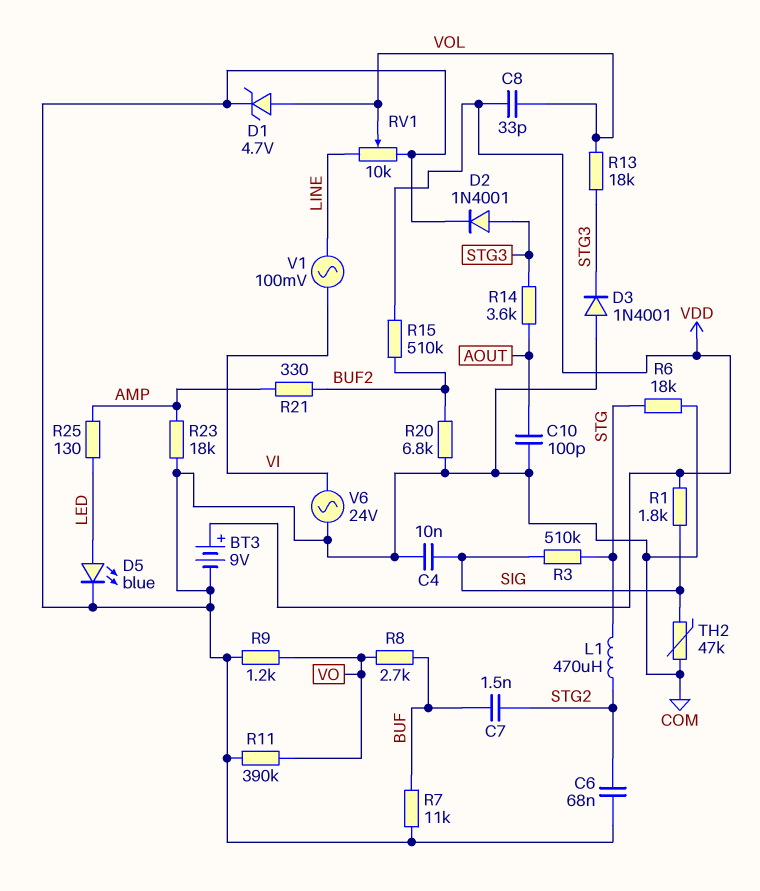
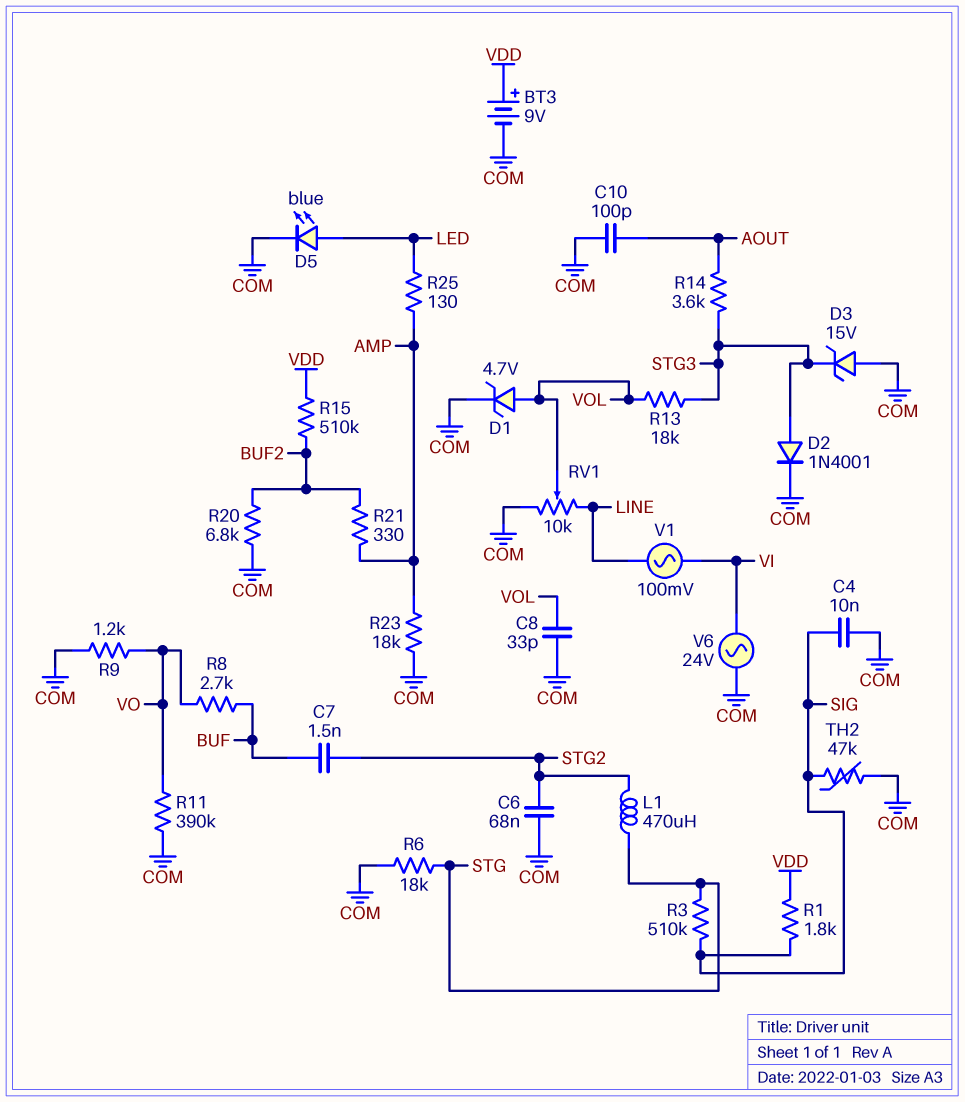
C8: 33pF (VDD, VOL) -> 33pF (COM, VOL)
D3: diode 1N4001 (A COM, K STG3) -> zener 15V (A COM, K STG3)
R7: 11k (BUF, COM) -> none

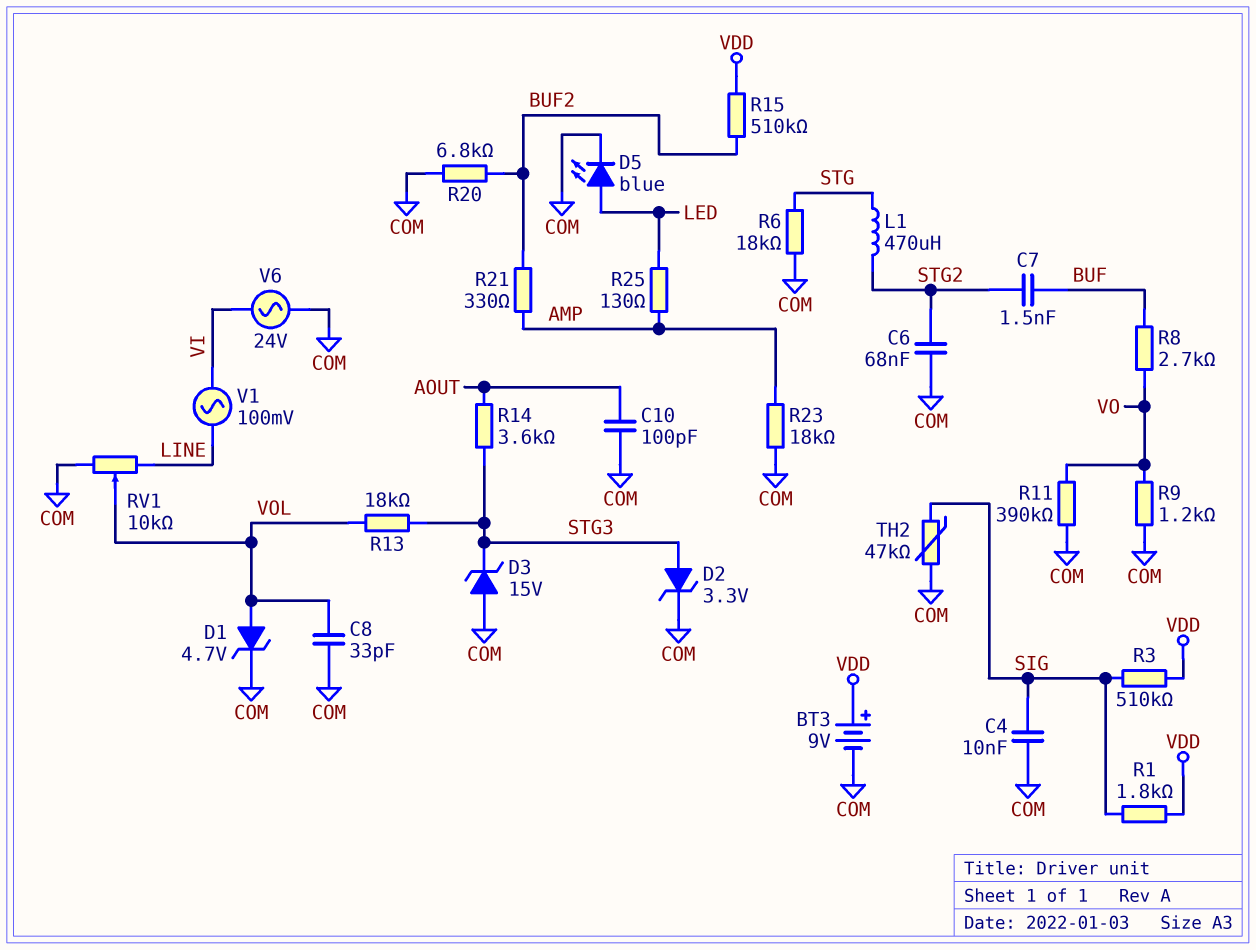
D2: diode 1N4001 (A STG3, K COM) -> zener 3.3V (A STG3, K COM)
R3: 510k (SIG, STG) -> 510k (SIG, VDD)

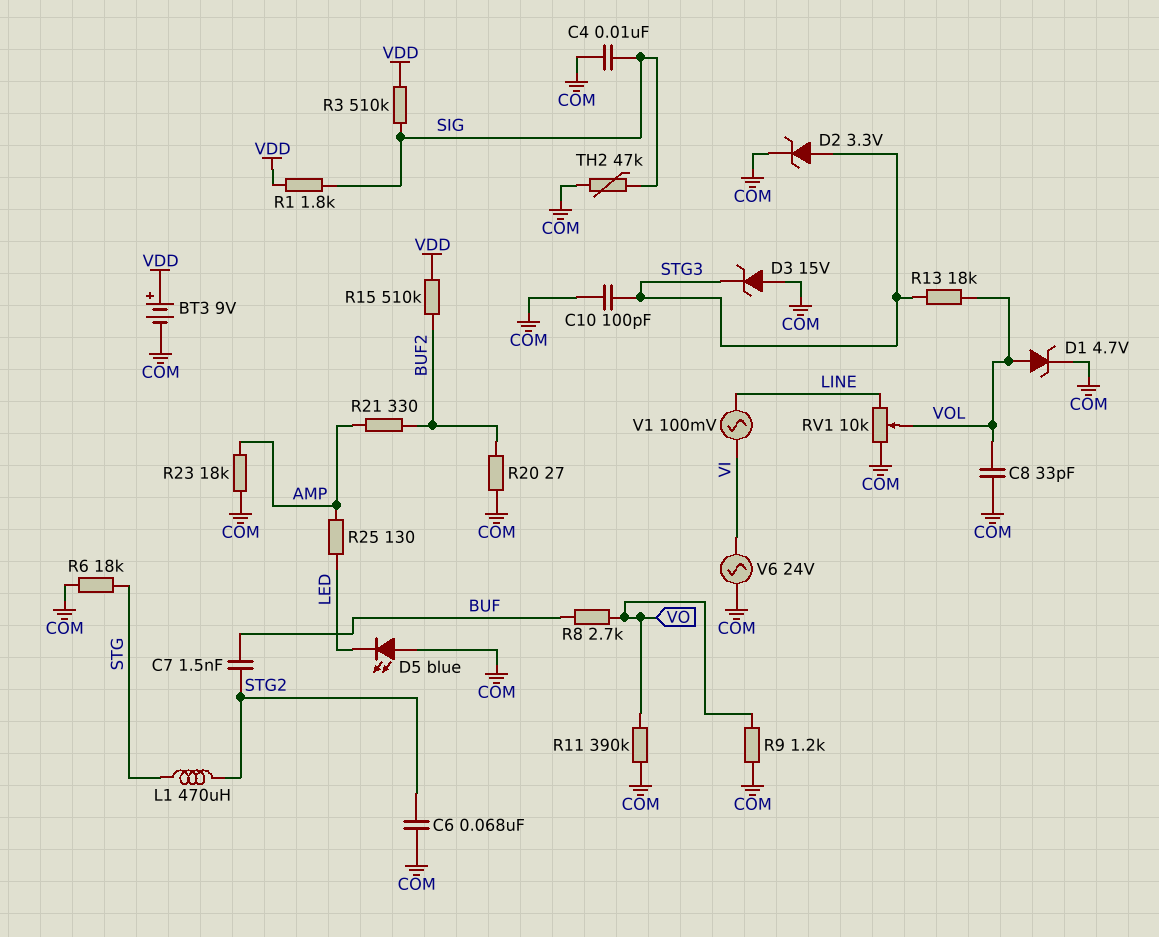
C10: 100pF (AOUT, COM) -> 100pF (COM, STG3)
D5: LED blue (A LED, K COM) -> LED blue (A COM, K LED)
R14: 3.6k (AOUT, STG3) -> none
R20: 6.8k (BUF2, COM) -> 27 (BUF2, COM)

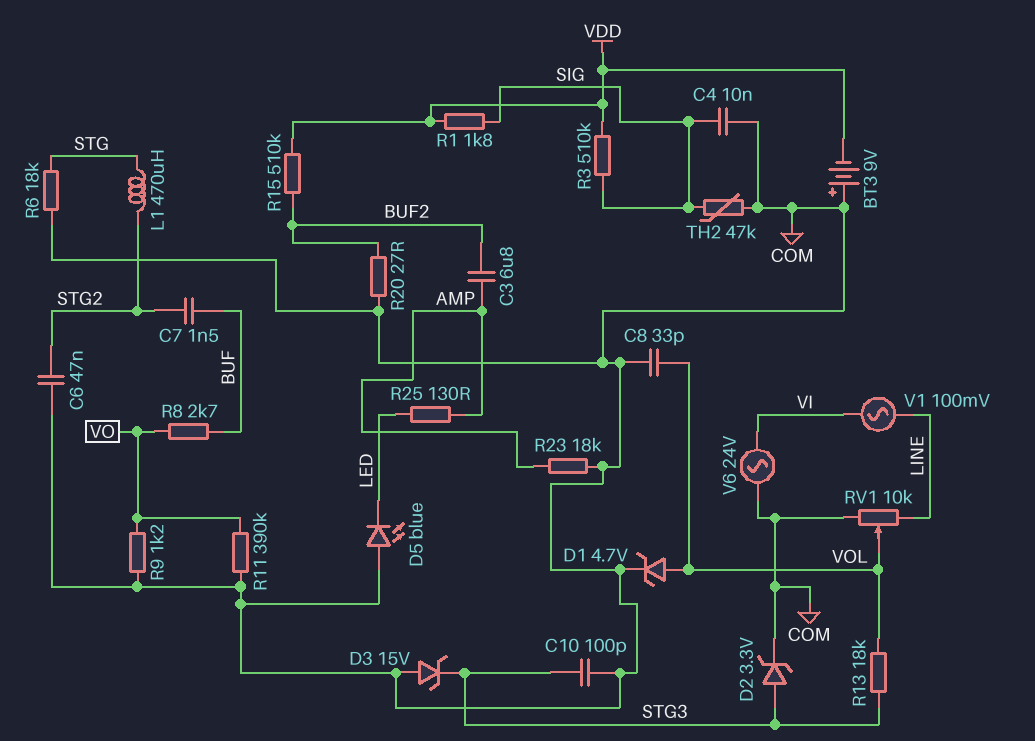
BT3: 9V (plus VDD, minus COM) -> 9V (plus COM, minus VDD)
C3: none -> 6.8uF (AMP, BUF2)
C6: 68nF (COM, STG2) -> 47nF (COM, STG2)
R21: 330 (AMP, BUF2) -> none

